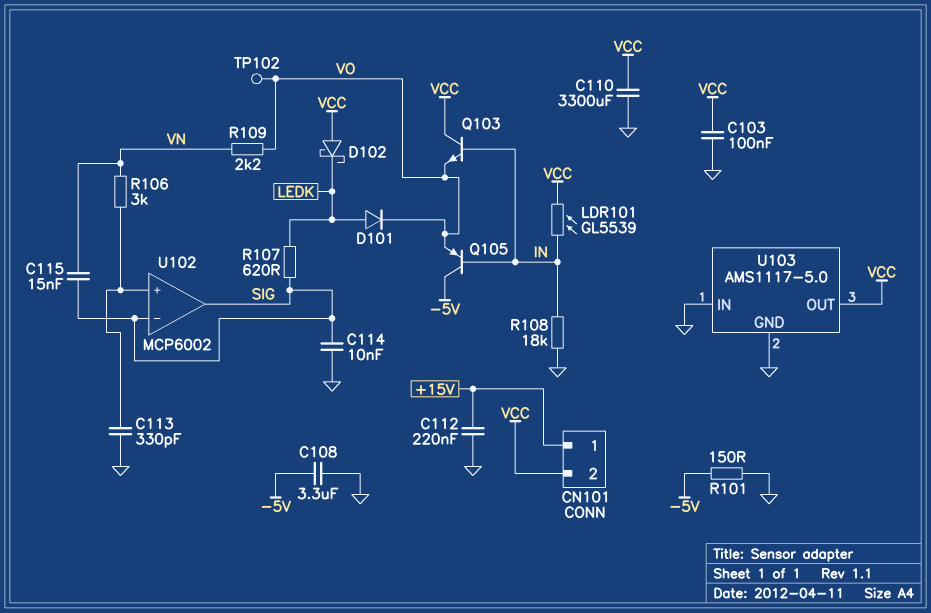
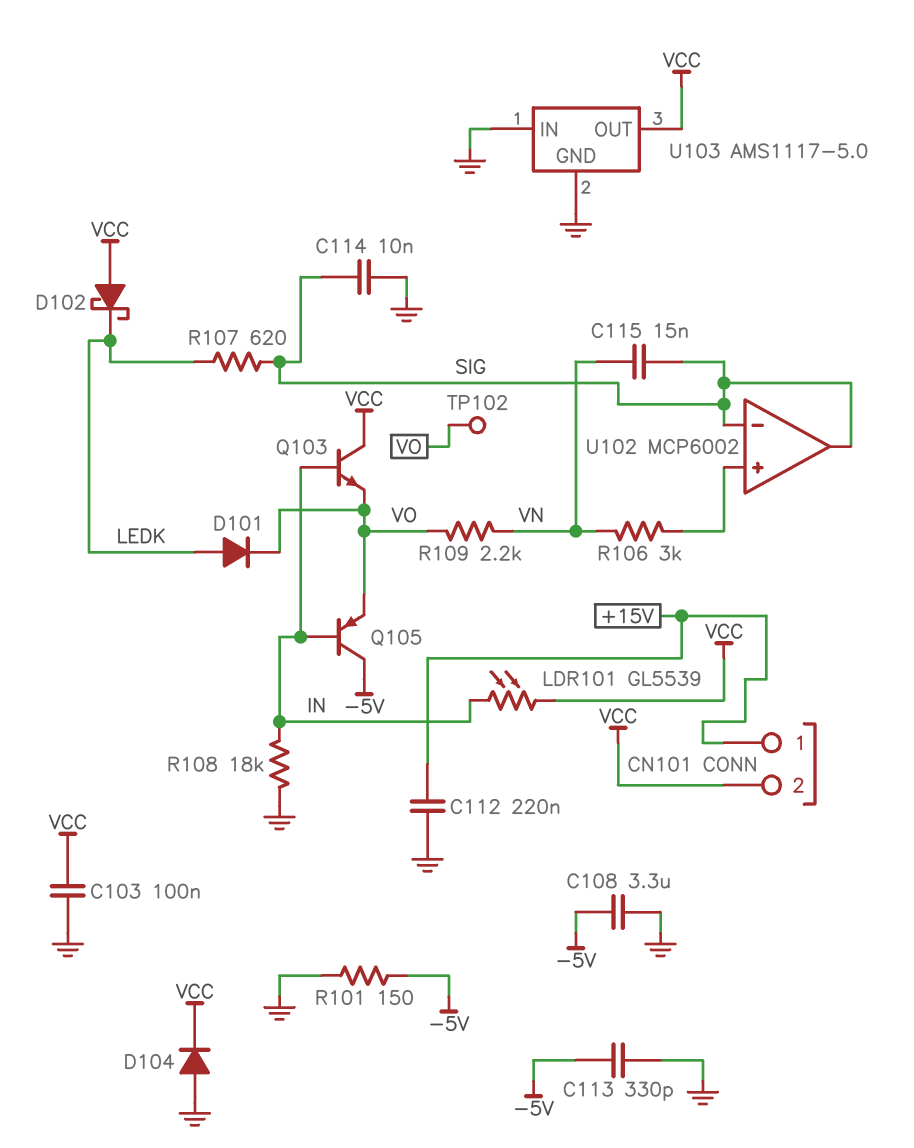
C110: 3300uF (GND, VCC) -> none
C113: 330pF (GND, U102/in+) -> 330pF (-5V, GND)
D104: none -> diode (A GND, K VCC)

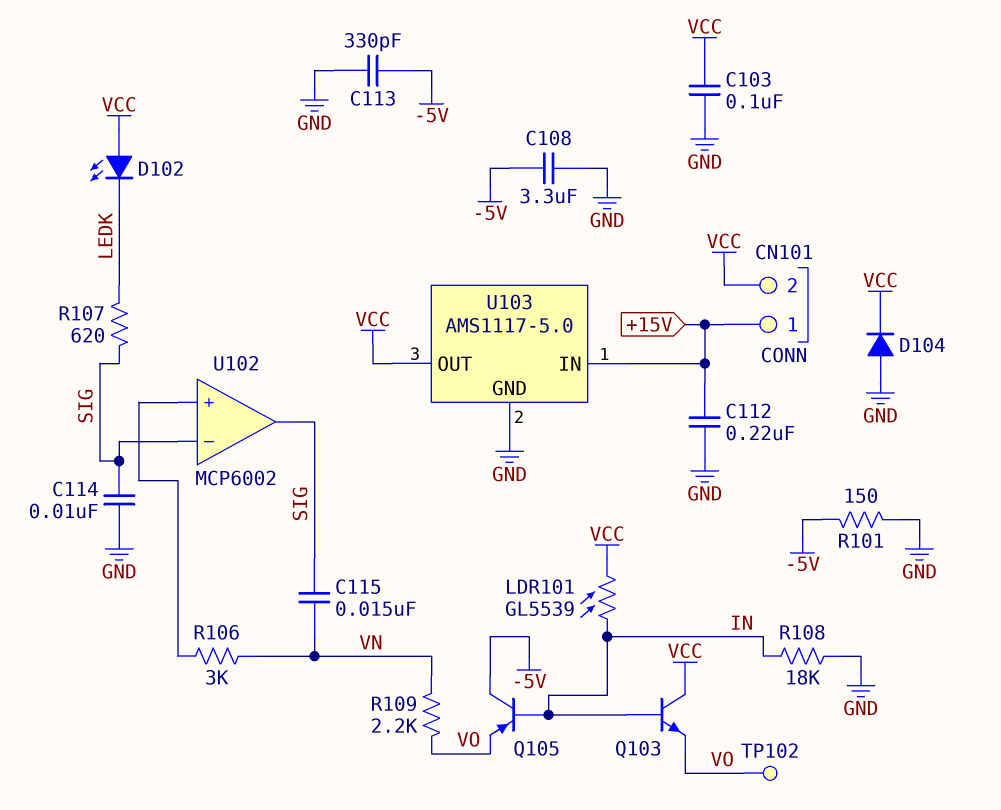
D101: diode (A LEDK, K VO) -> none
D102: schottky (A VCC, K LEDK) -> LED (A VCC, K LEDK)
U103 pin IN: GND -> +15V

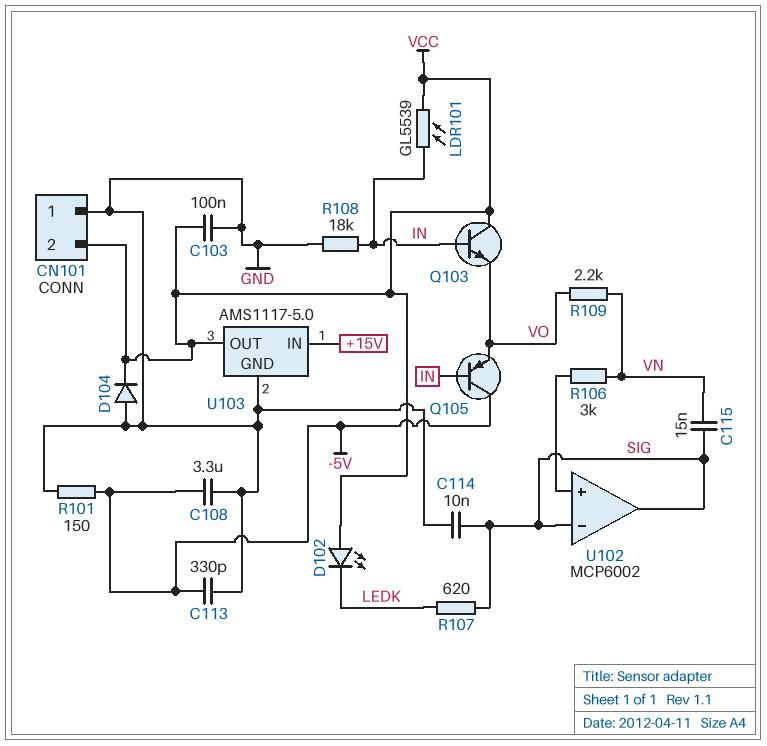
C112: 220nF (+15V, GND) -> none
CN101 pin 1: +15V -> GND
TP102: test point (VO) -> none

